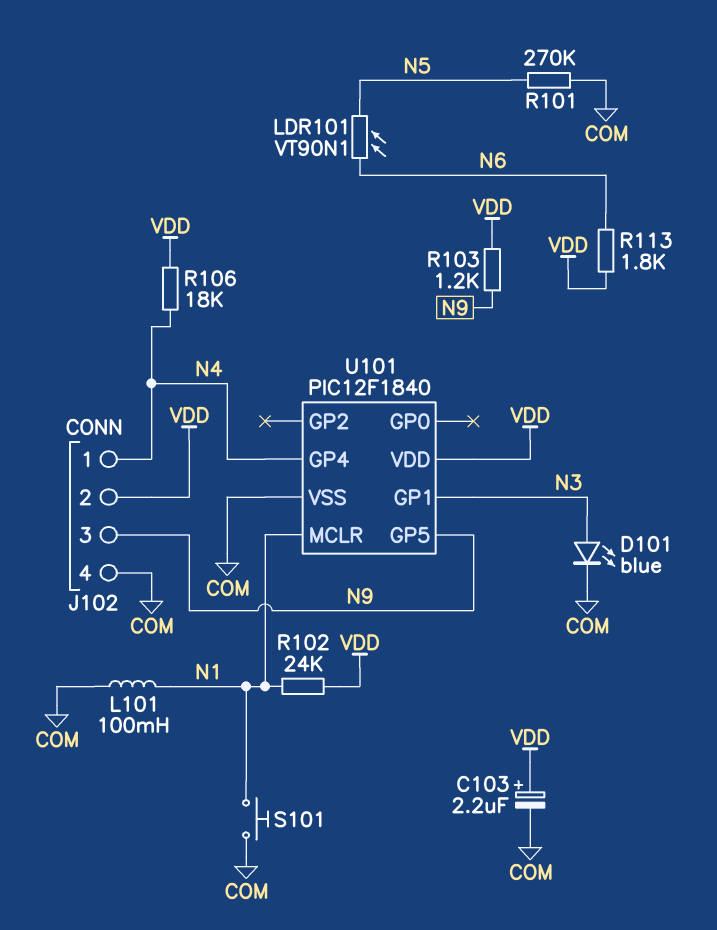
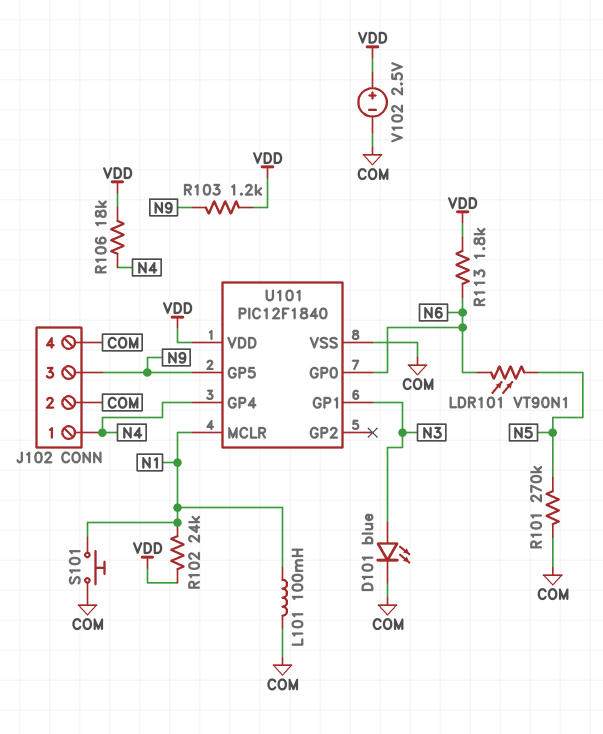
C103: 2.2uF (plus VDD, minus COM) -> none
J102 pin 2: VDD -> COM
U101 pin GP0: none -> N6
V102: none -> 2.5V (plus VDD, minus COM)

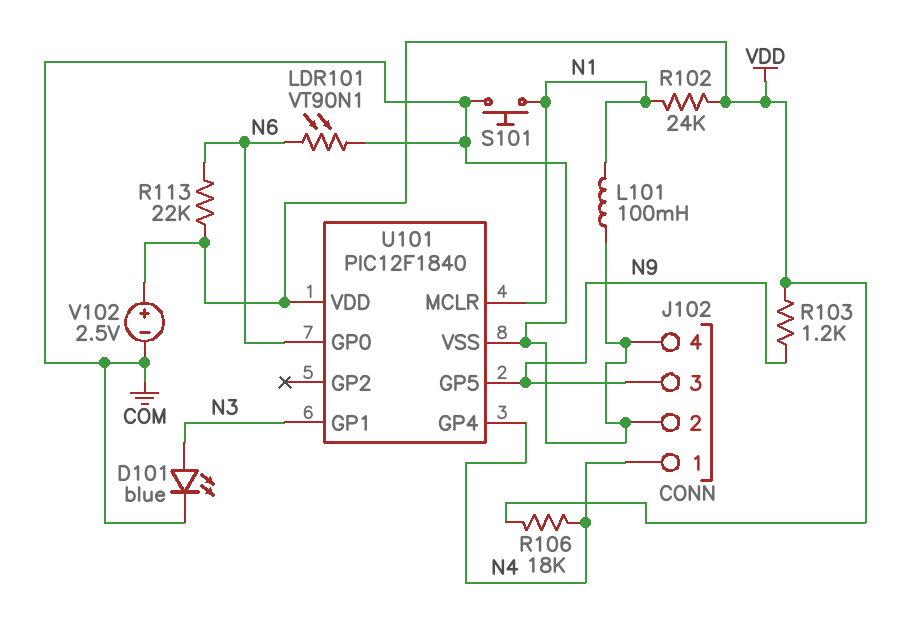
LDR101: VT90N1 (N5, N6) -> VT90N1 (COM, N6)
R101: 270k (COM, N5) -> none
R113: 1.8k (N6, VDD) -> 22k (N6, VDD)

